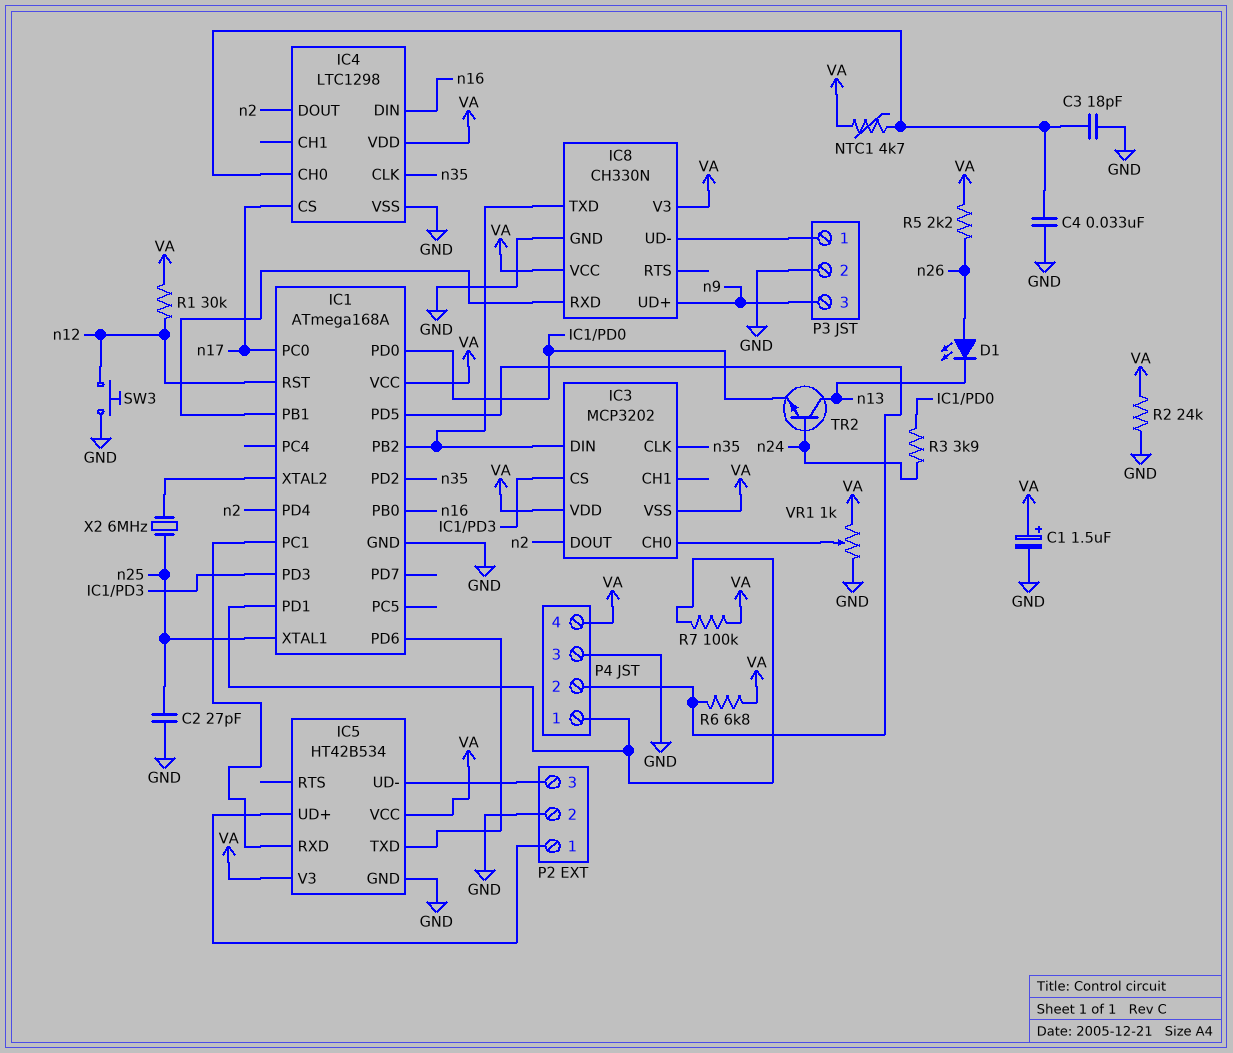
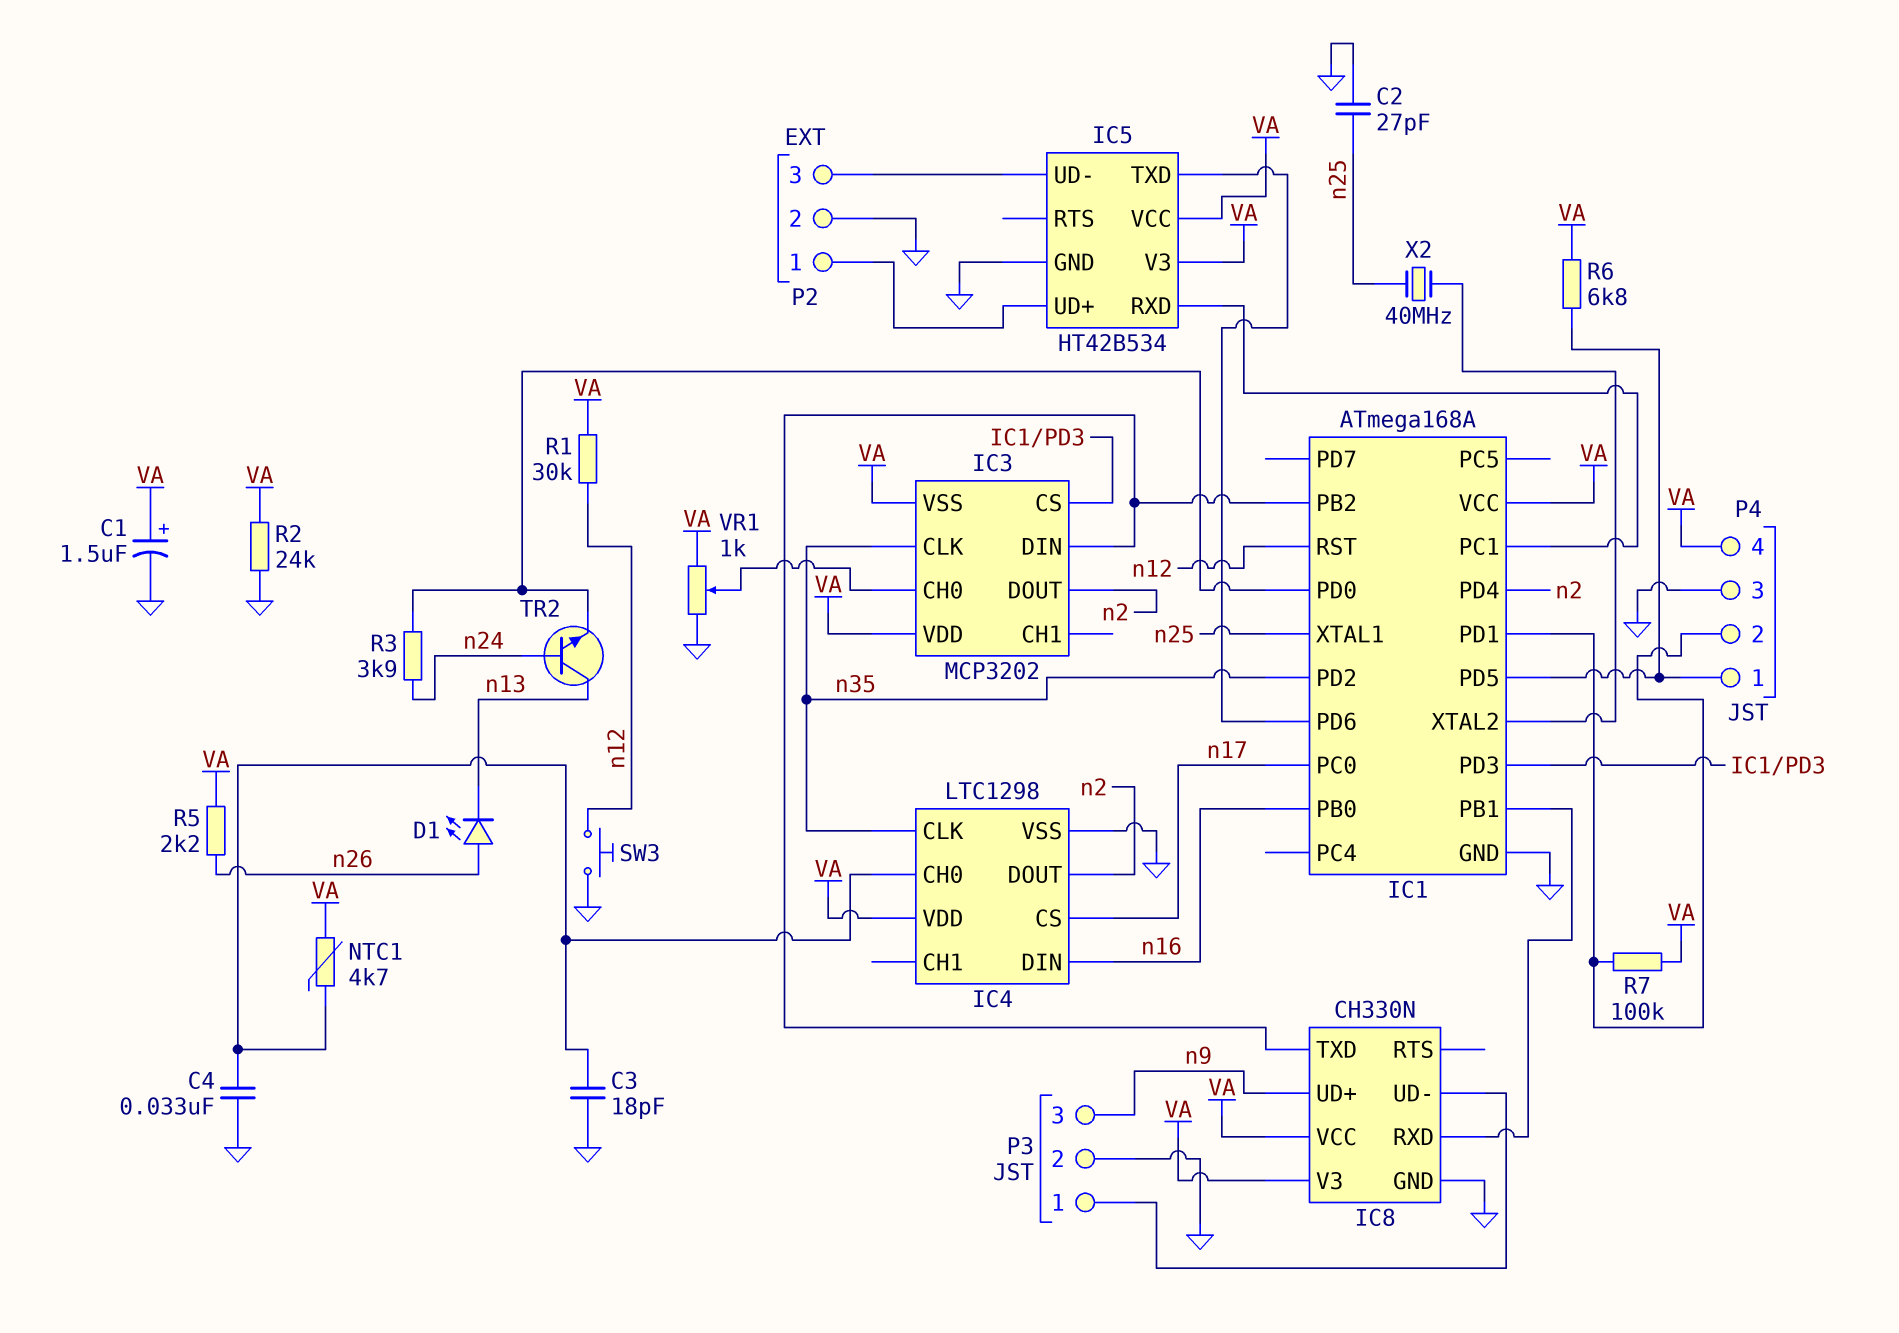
P4 pin 1: IC1/PD1 -> IC1/PD5
P4 pin 2: IC1/PD5 -> IC1/PD1
X2: 6MHz (IC1/XTAL2, n25) -> 40MHz (IC1/XTAL2, n25)

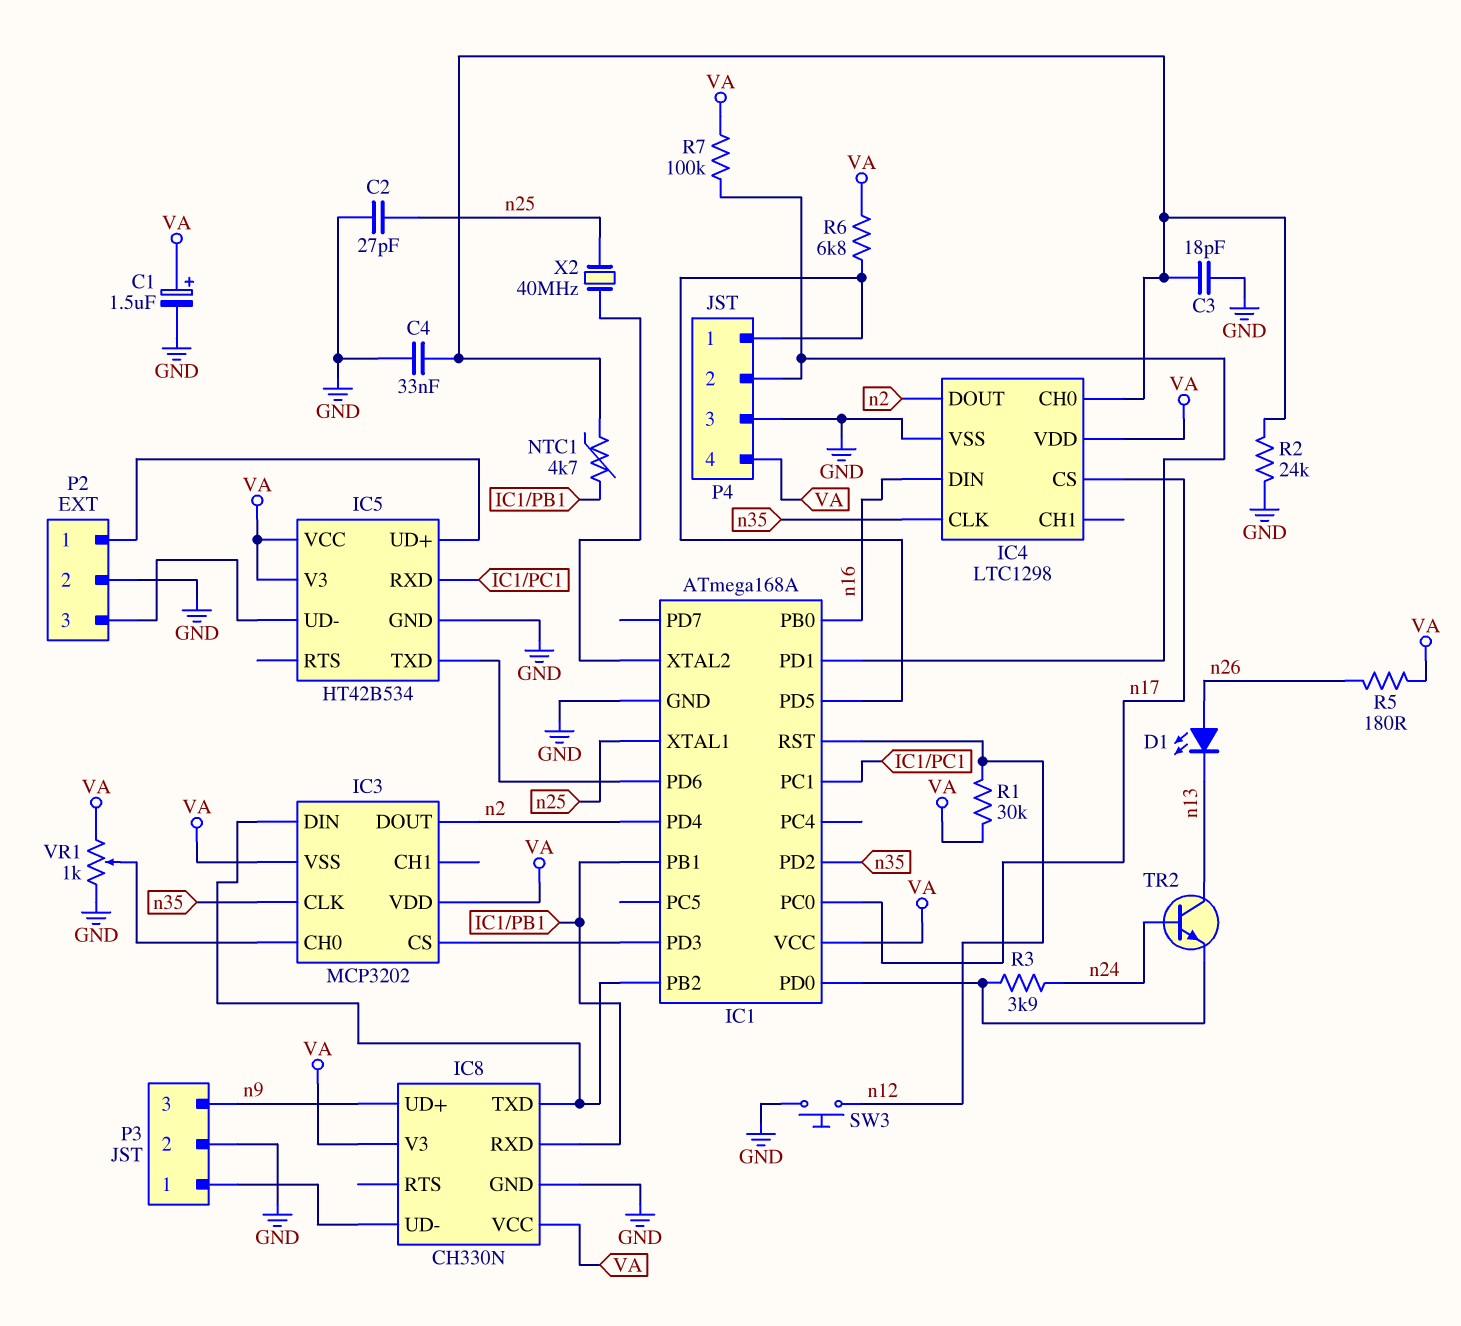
NTC1: 4.7k (IC4/CH0, VA) -> 4.7k (IC1/PB1, IC4/CH0)
R2: 24k (GND, VA) -> 24k (GND, IC4/CH0)
R5: 2.2k (VA, n26) -> 180 (VA, n26)

